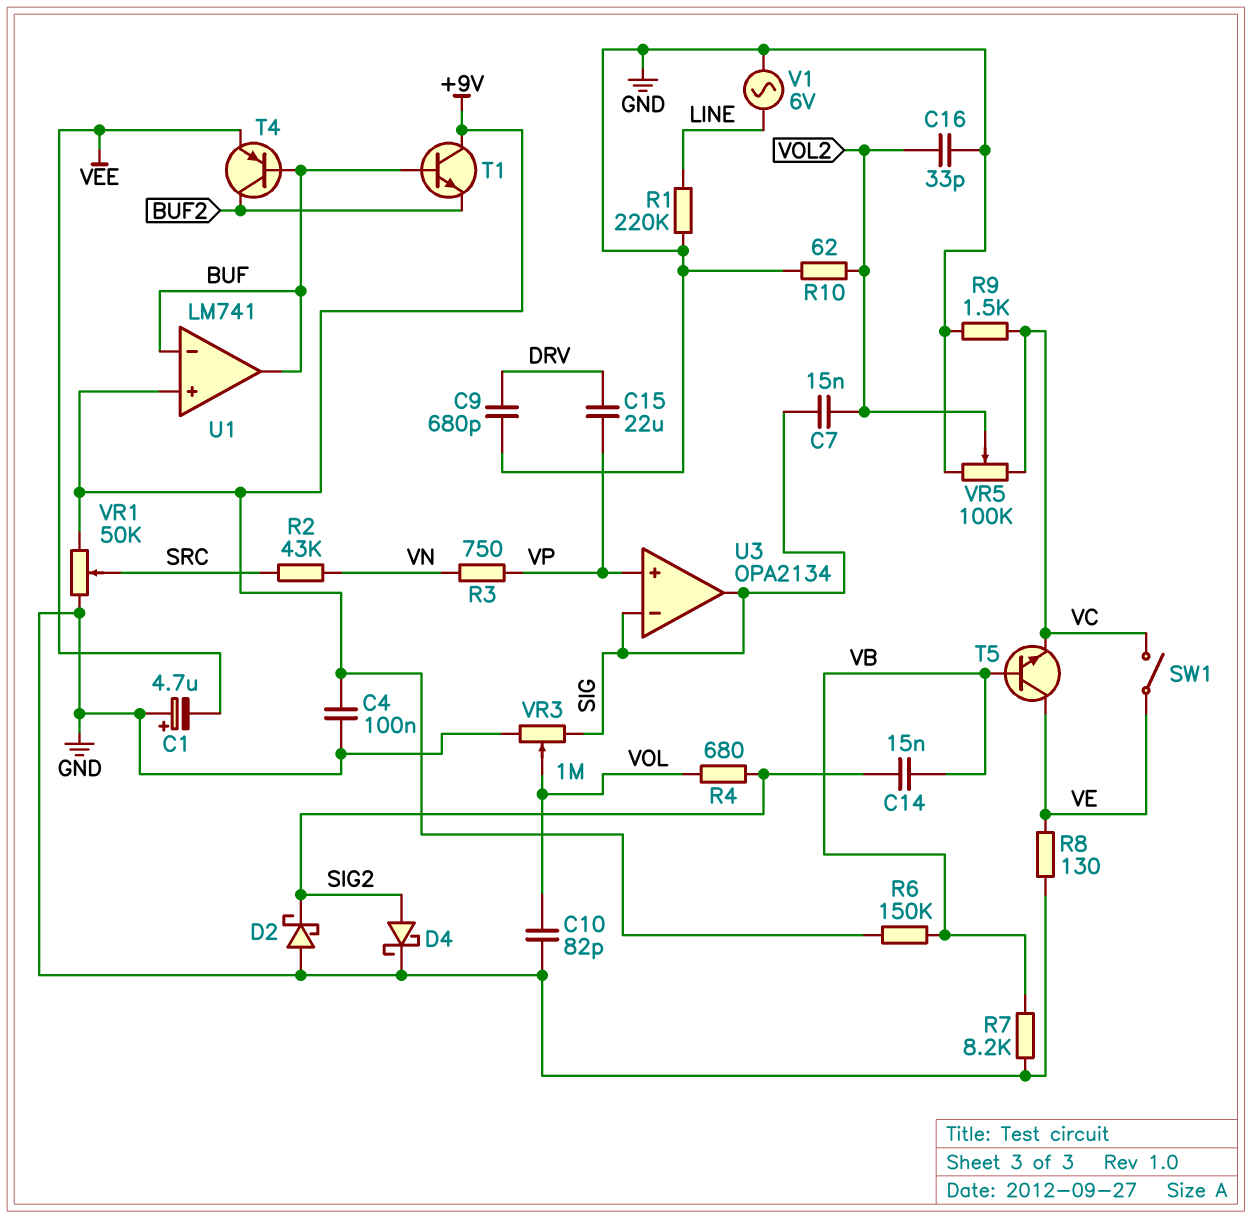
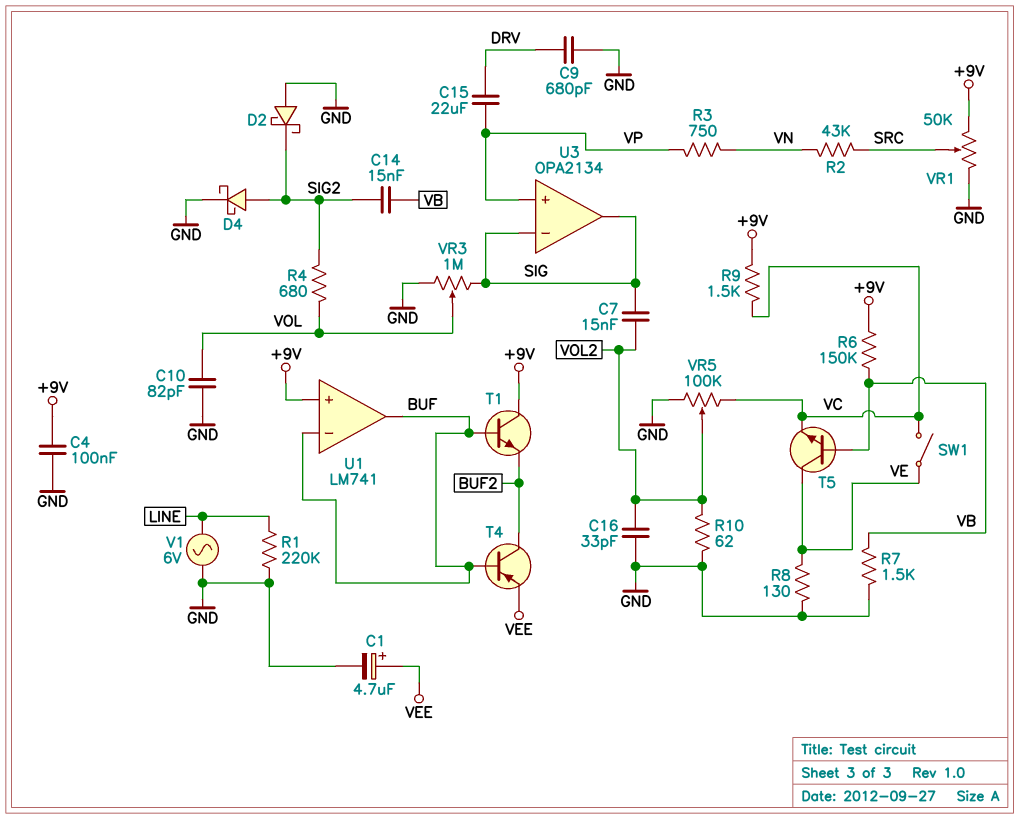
C1: 4.7uF (plus GND, minus VEE) -> 4.7uF (plus VEE, minus GND)
R7: 8.2k (GND, VB) -> 1.5k (GND, VB)
R9: 1.5k (GND, VC) -> 1.5k (+9V, VC)

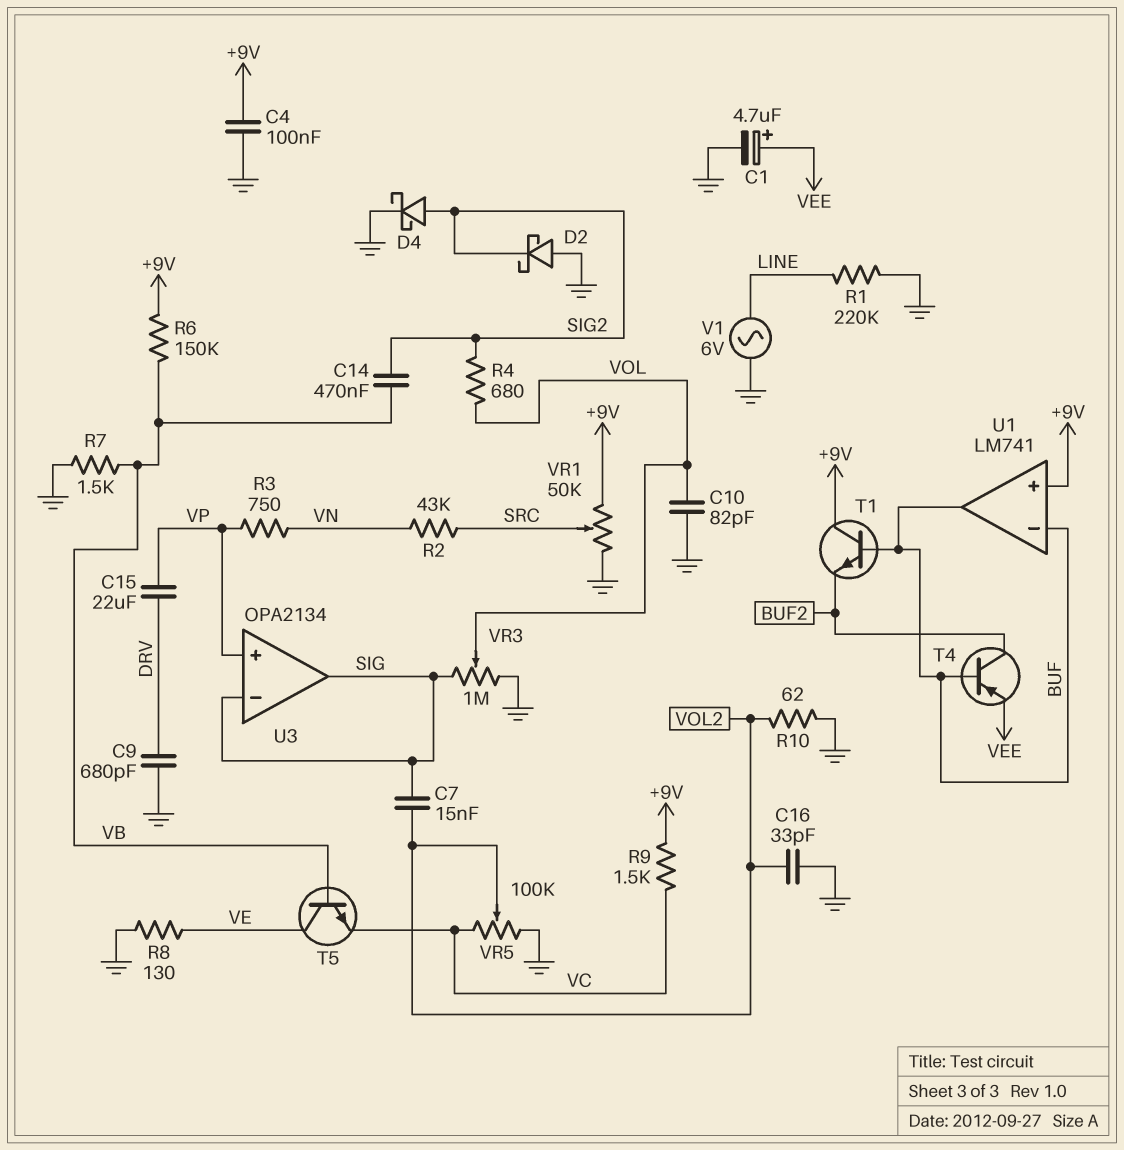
C14: 15nF (SIG2, VB) -> 470nF (SIG2, VB)
SW1: switch (VC, VE) -> none

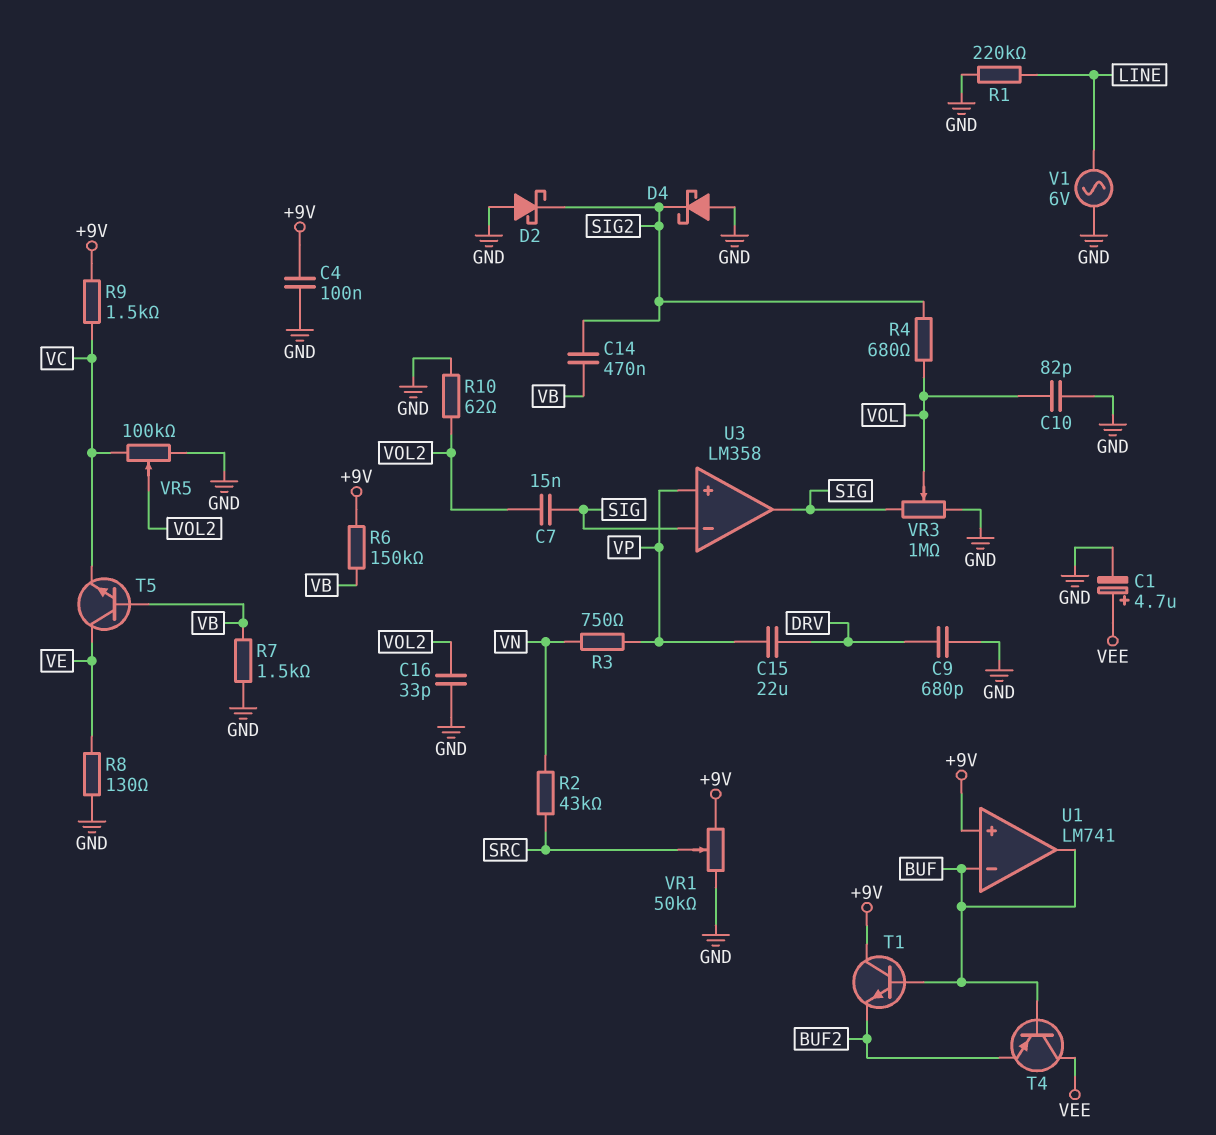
D4: schottky (A SIG2, K GND) -> schottky (A GND, K SIG2)
T4: PNP (B BUF, C BUF2, E VEE) -> PNP (B BUF, C VEE, E BUF2)
U3: OPA2134 -> LM358

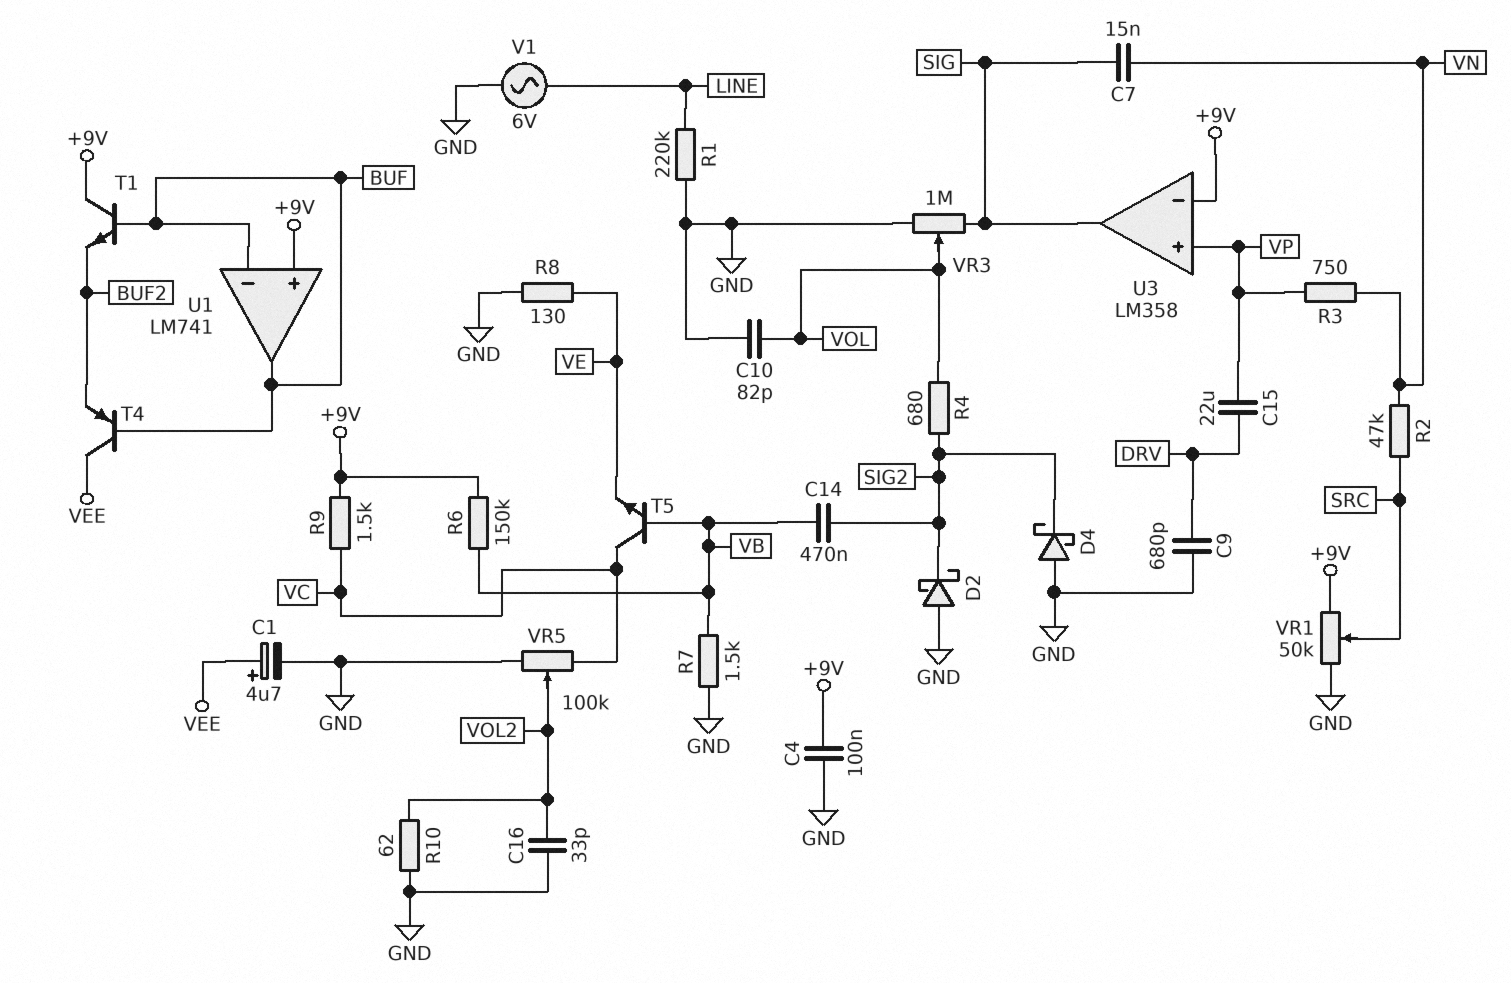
C7: 15nF (SIG, VOL2) -> 15nF (SIG, VN)
R2: 43k (SRC, VN) -> 47k (SRC, VN)
T5: NPN (B VB, C VE, E VC) -> NPN (B VB, C VC, E VE)
U3 pin in-: SIG -> +9V

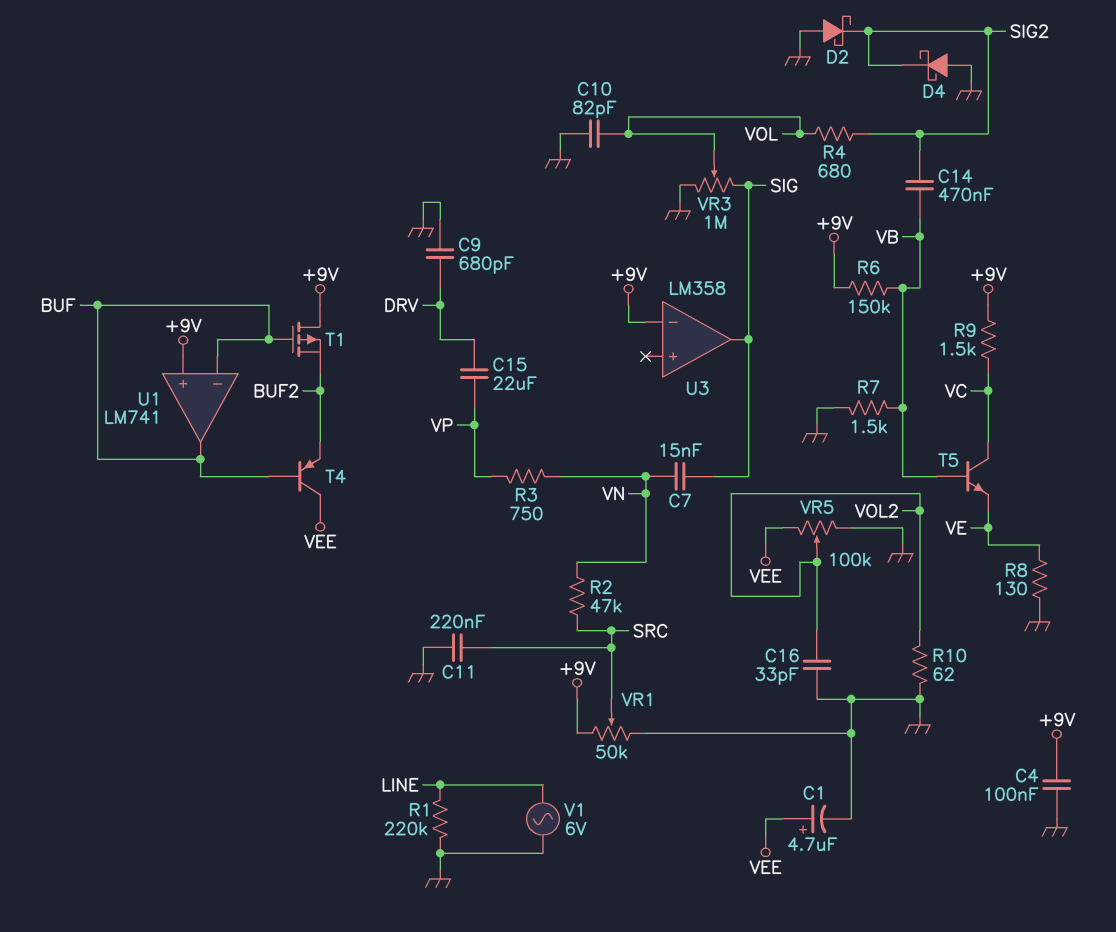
C11: none -> 220nF (GND, SRC)
T1: NPN (B BUF, C +9V, E BUF2) -> PMOS (G BUF, D +9V, S BUF2)
U3 pin in+: VP -> none
VR5: 100k (GND, VC, wiper VOL2) -> 100k (GND, VEE, wiper VOL2)

